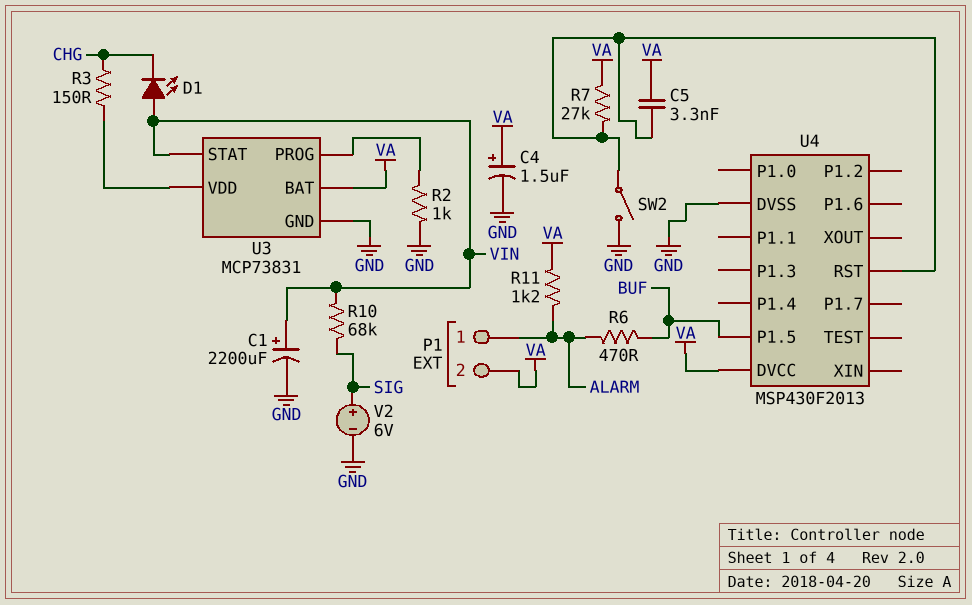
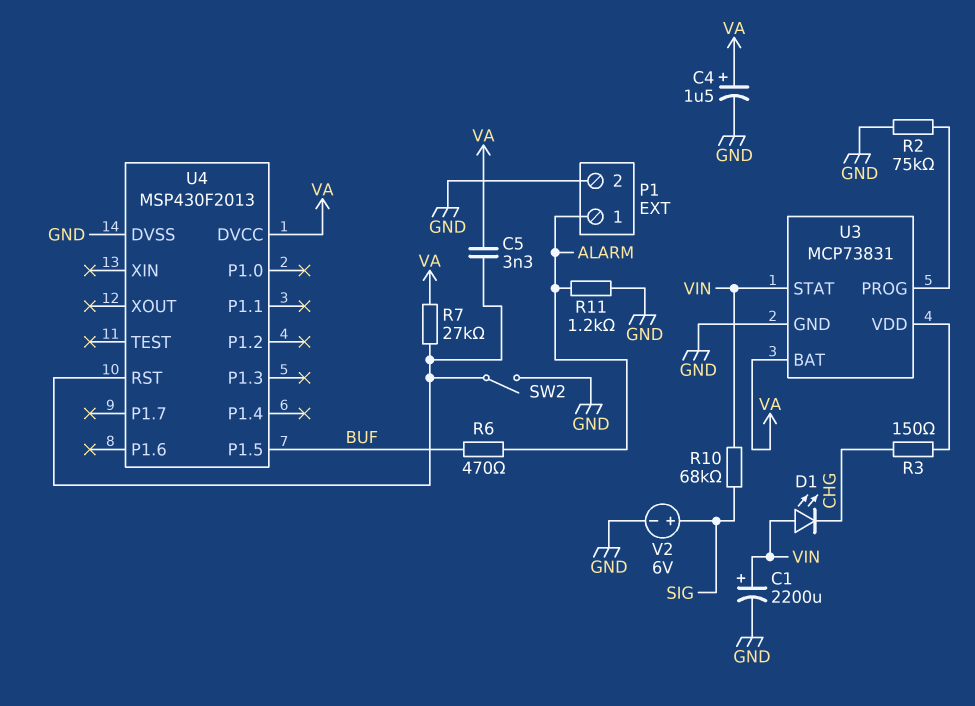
P1 pin 2: VA -> GND
R2: 1k (GND, U3/PROG) -> 75k (GND, U3/PROG)
R11: 1.2k (ALARM, VA) -> 1.2k (ALARM, GND)

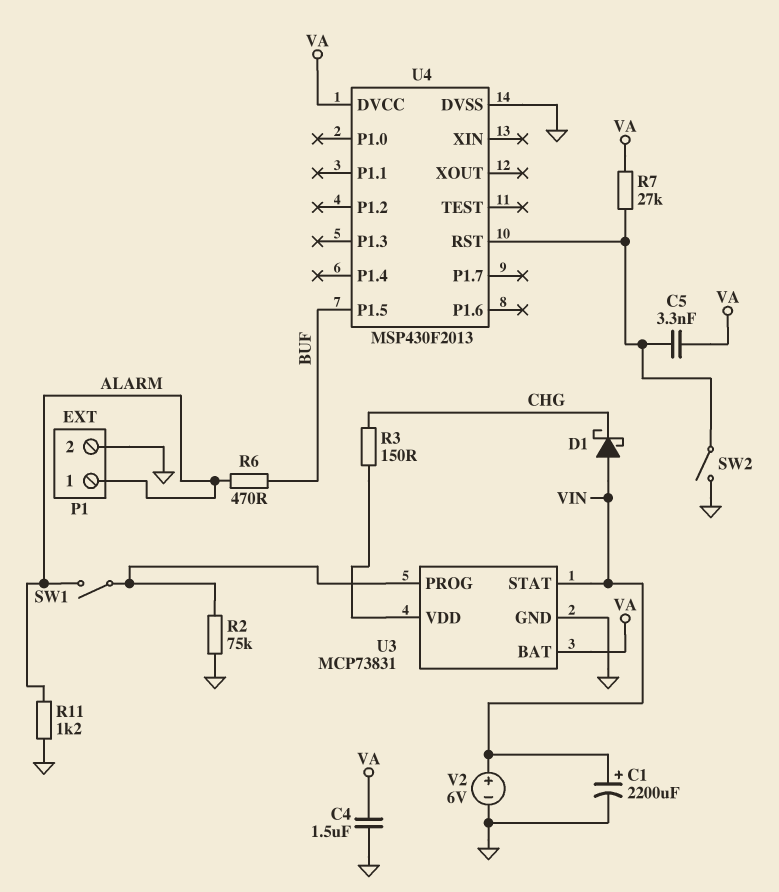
C4: 1.5uF (plus VA, minus GND) -> 1.5uF (GND, VA)
D1: LED (A VIN, K CHG) -> schottky (A VIN, K CHG)
R10: 68k (SIG, VIN) -> none
SW1: none -> switch (ALARM, U3/PROG)
V2: 6V (plus SIG, minus GND) -> 6V (plus VIN, minus GND)

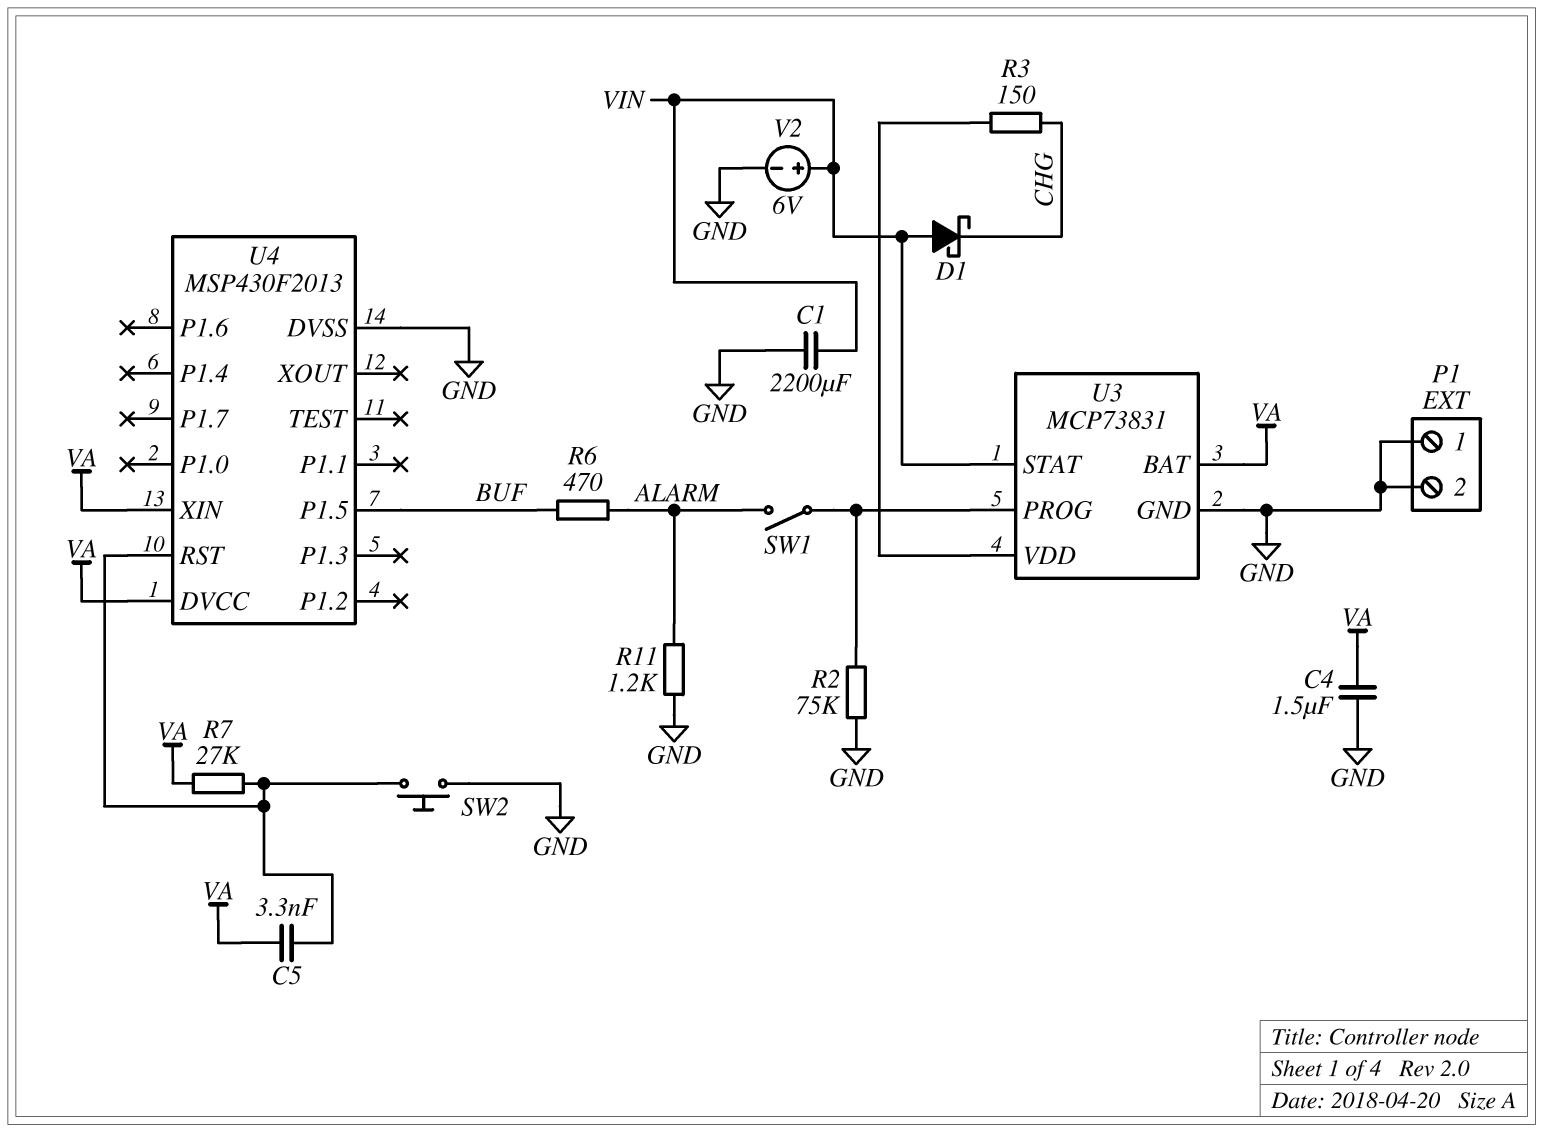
C1: 2200uF (plus VIN, minus GND) -> 2200uF (GND, VIN)
P1 pin 1: ALARM -> GND
SW2: switch (GND, U4/RST) -> button (GND, U4/RST)
U4 pin XIN: none -> VA

